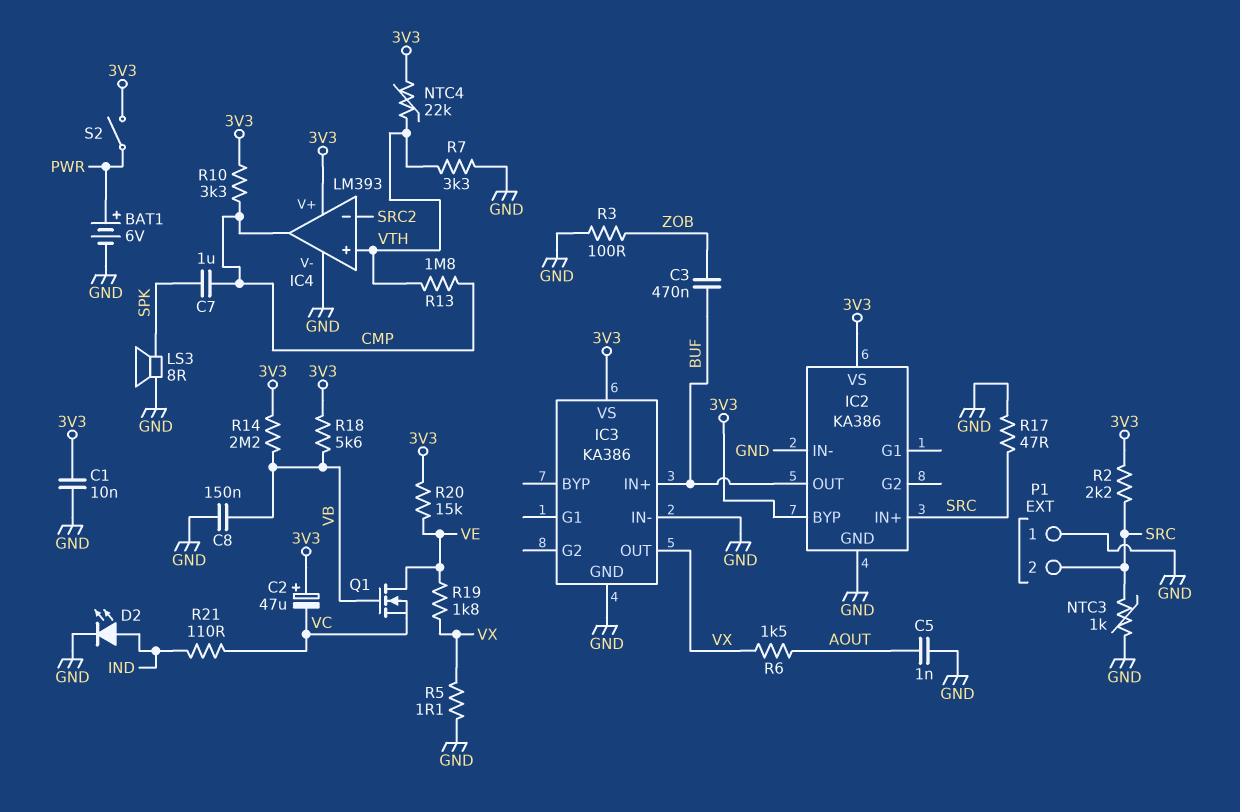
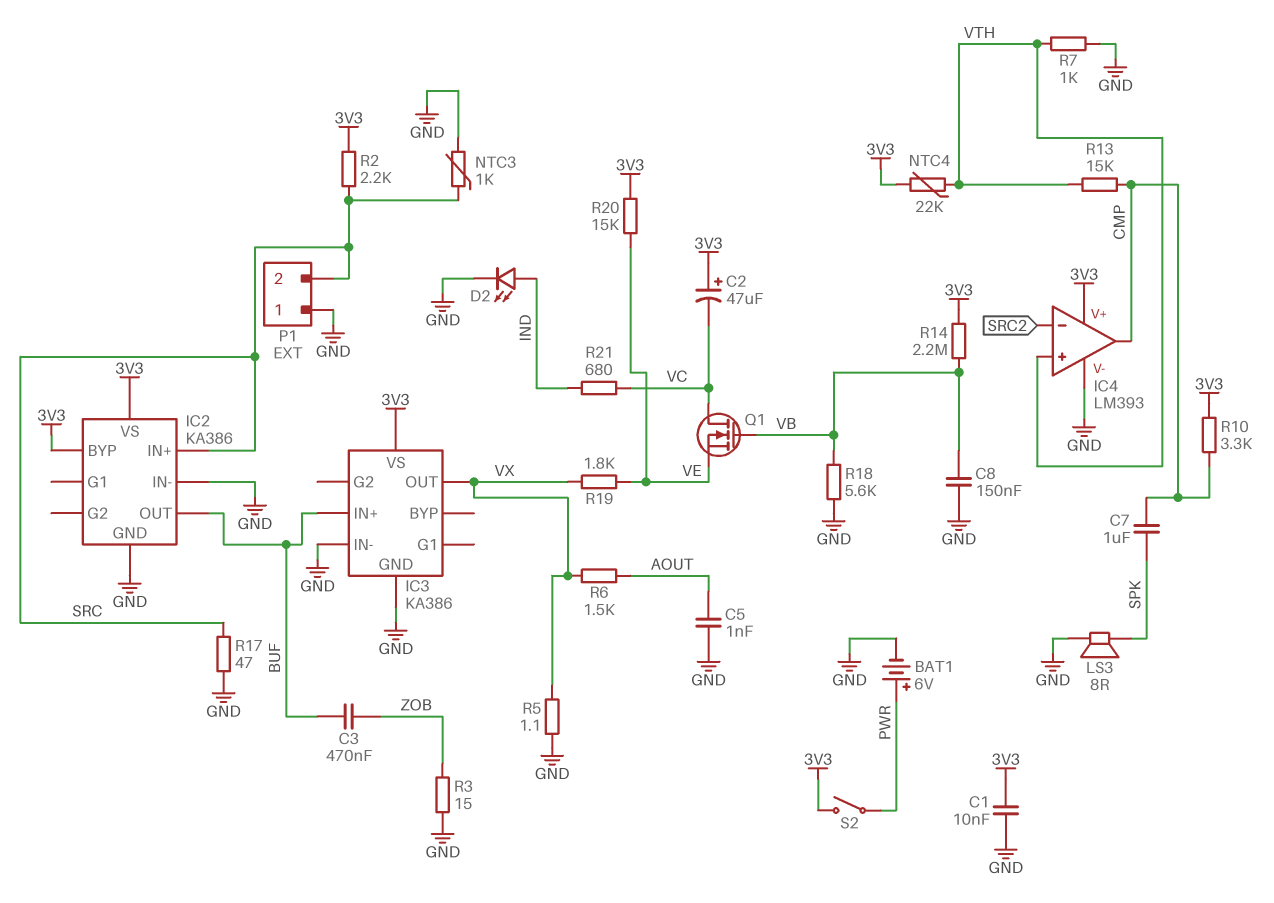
Q1: NMOS (G VB, D VE, S VC) -> NMOS (G VB, D VC, S VE)
R3: 100 (GND, ZOB) -> 15 (GND, ZOB)
R7: 3.3k (GND, VTH) -> 1k (GND, VTH)
R13: 1.8M (CMP, VTH) -> 15k (CMP, VTH)
R18: 5.6k (3V3, VB) -> 5.6k (GND, VB)
R21: 110 (IND, VC) -> 680 (IND, VC)

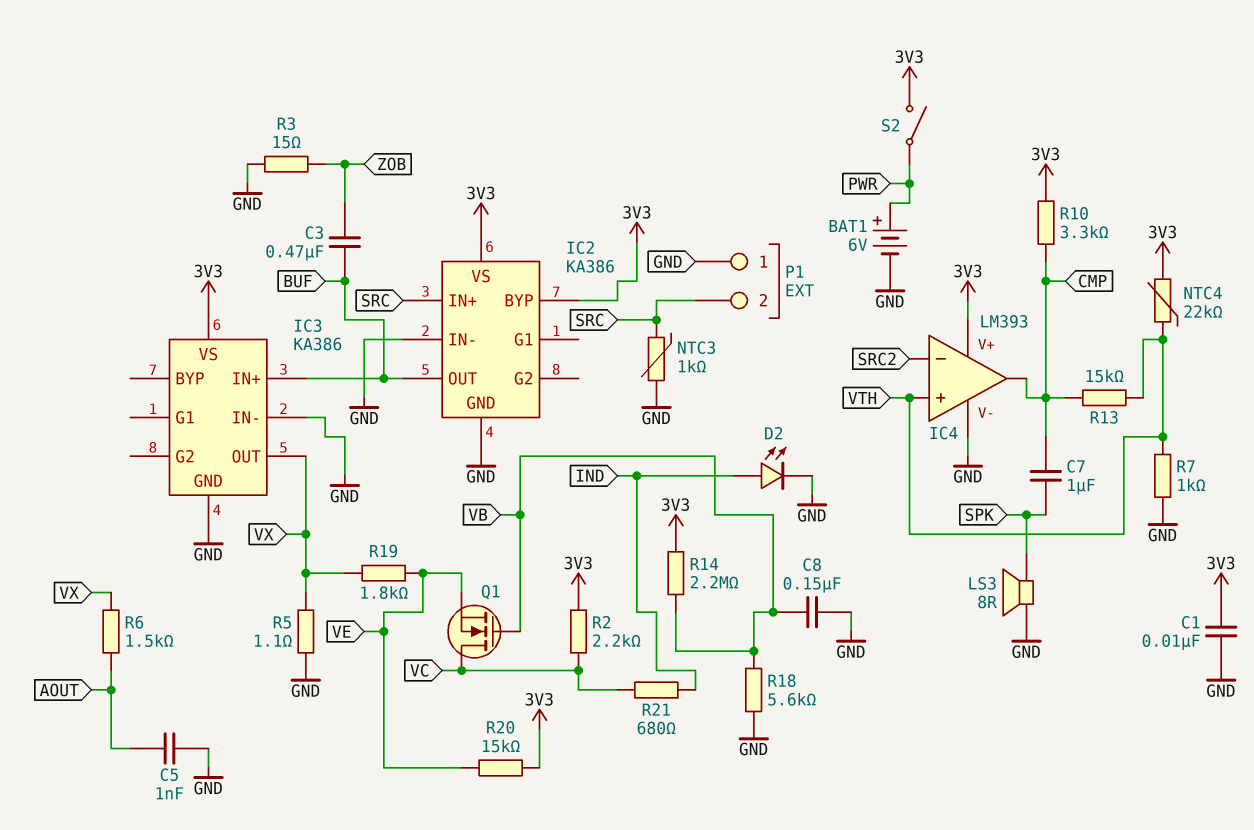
C2: 47uF (plus 3V3, minus VC) -> none
R2: 2.2k (3V3, SRC) -> 2.2k (3V3, VC)
R17: 47 (GND, SRC) -> none

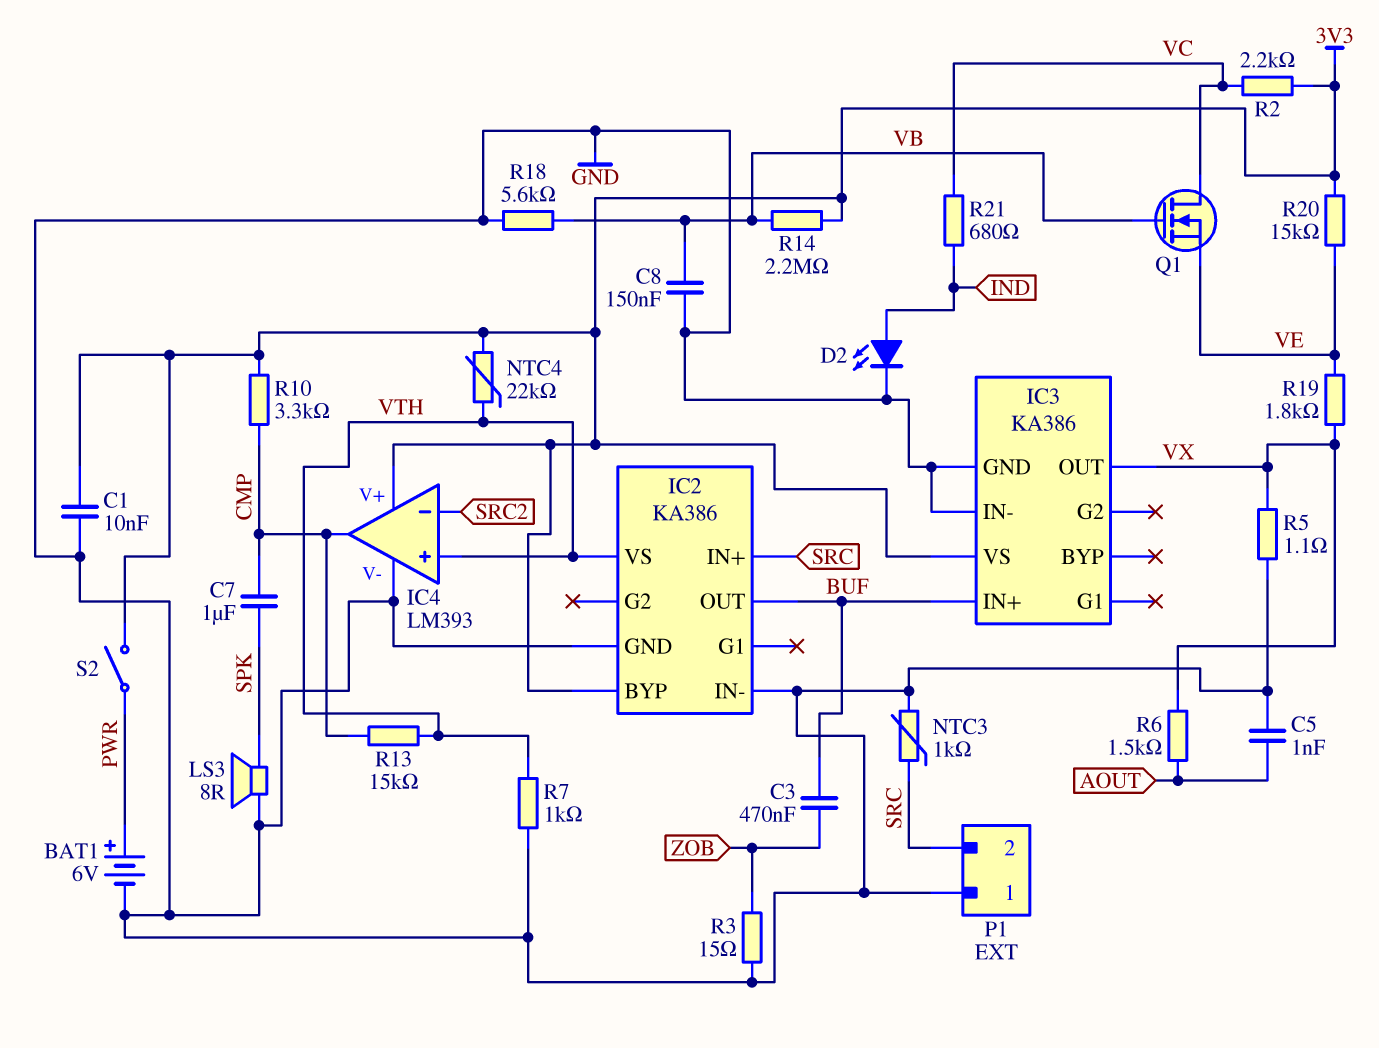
IC2 pin VS: 3V3 -> VTH

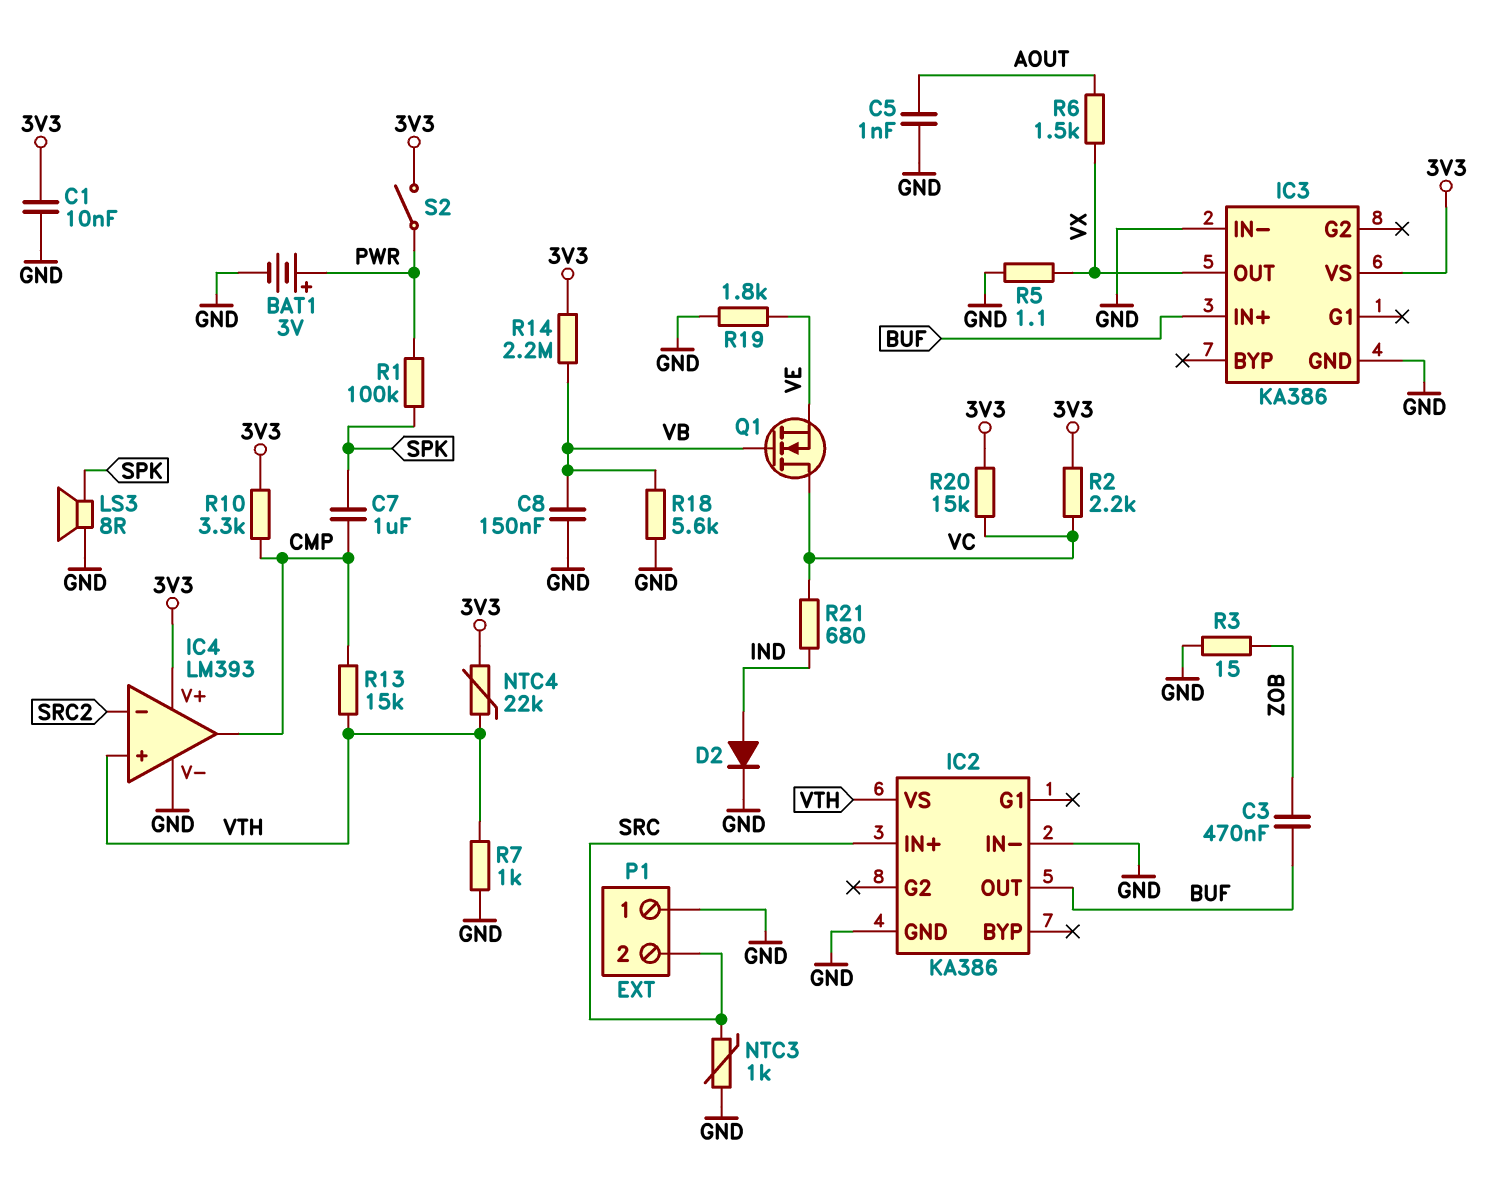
BAT1: 6V (plus PWR, minus GND) -> 3V (plus PWR, minus GND)
D2: LED (A IND, K GND) -> diode (A IND, K GND)
IC2 pin BYP: 3V3 -> none
R1: none -> 100k (PWR, SPK)
R19: 1.8k (VE, VX) -> 1.8k (GND, VE)
R20: 15k (3V3, VE) -> 15k (3V3, VC)

